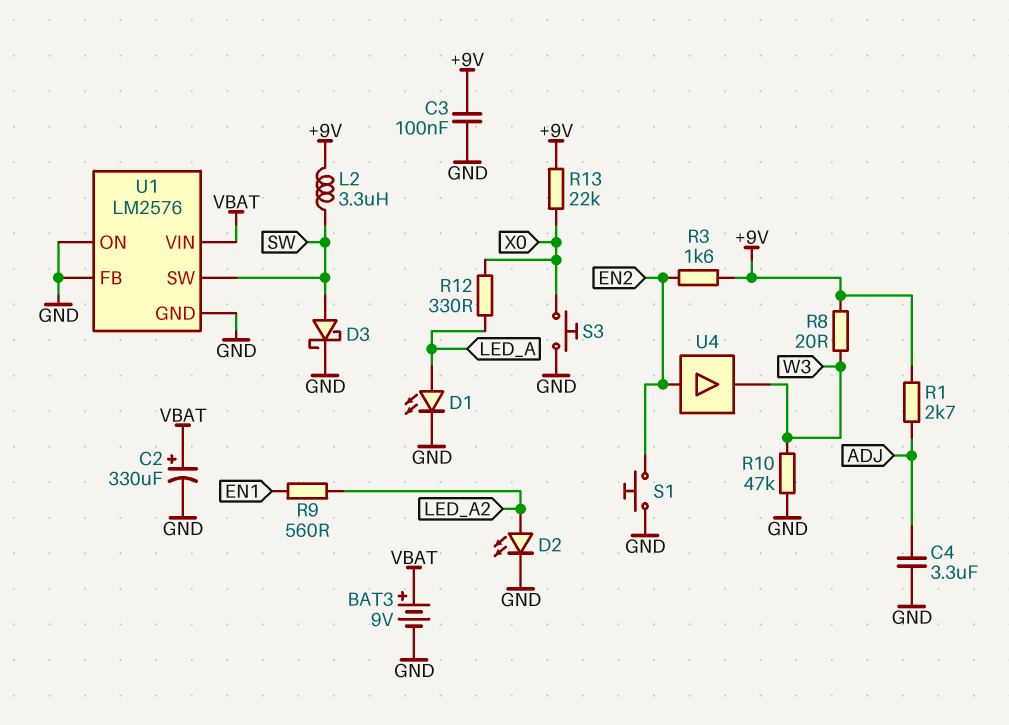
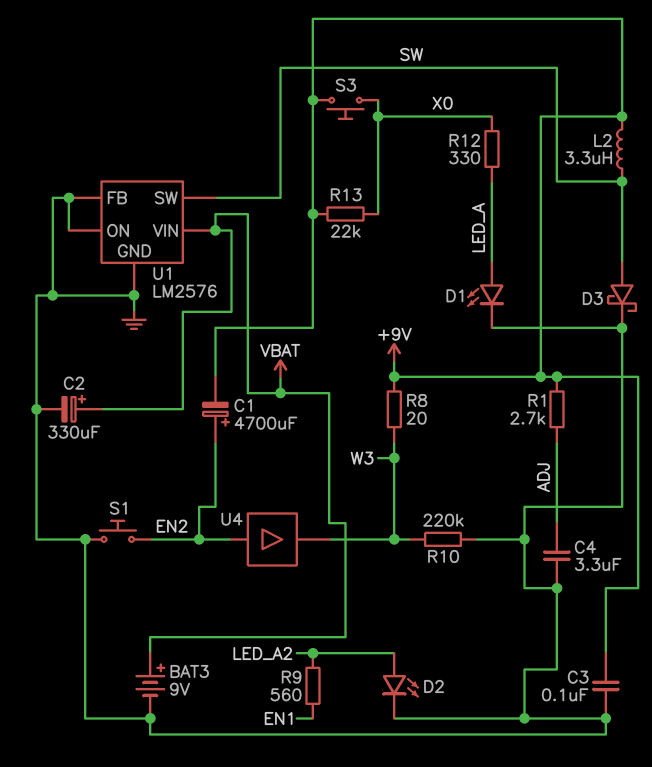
C1: none -> 4700uF (plus EN2, minus +9V)
R3: 1.6k (+9V, EN2) -> none
R10: 47k (GND, W3) -> 220k (GND, W3)
S3: button (GND, X0) -> button (+9V, X0)

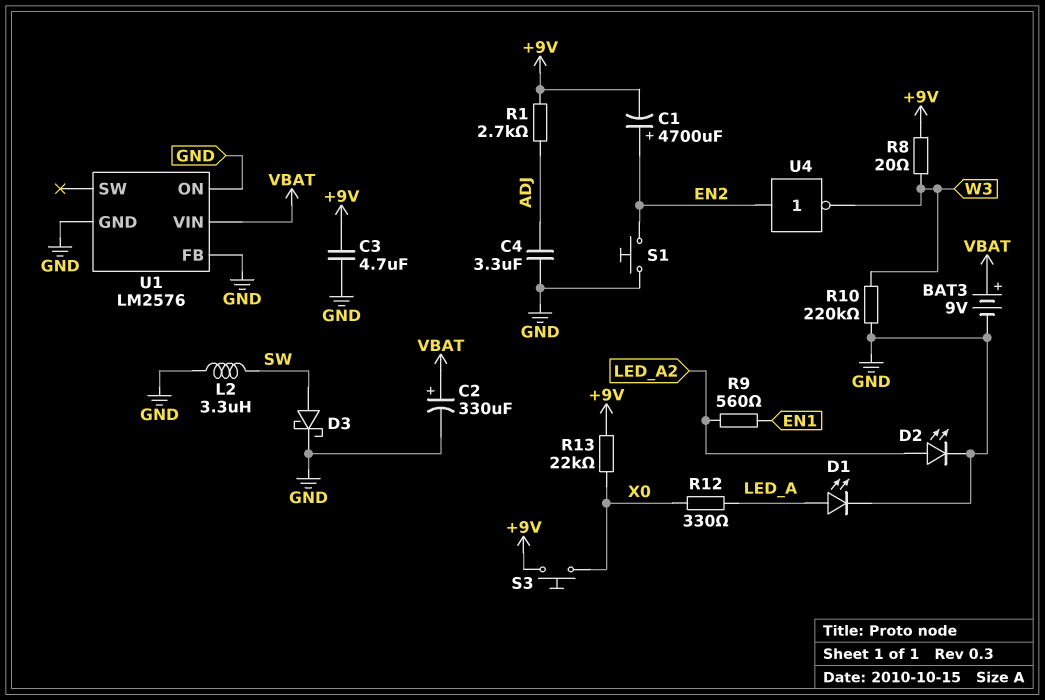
C3: 100nF (+9V, GND) -> 4.7uF (+9V, GND)
L2: 3.3uH (+9V, SW) -> 3.3uH (GND, SW)
U1 pin SW: SW -> none
U4: buffer (in EN2, out W3) -> NOT (in EN2, out W3)

